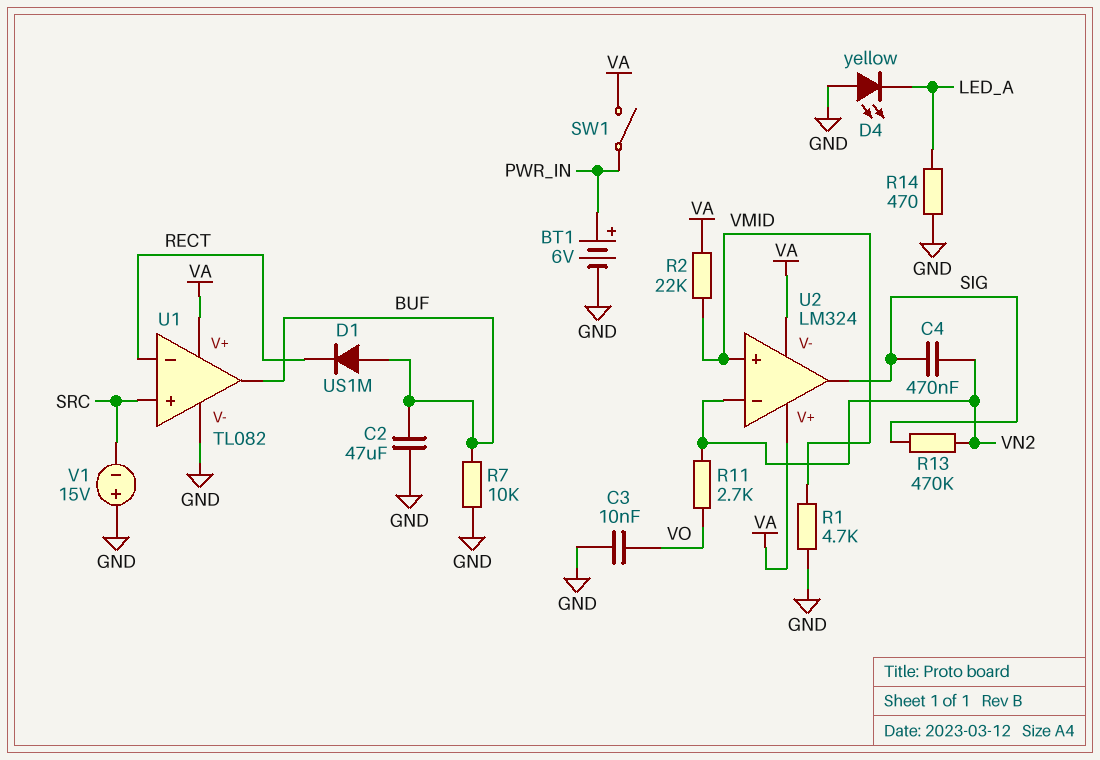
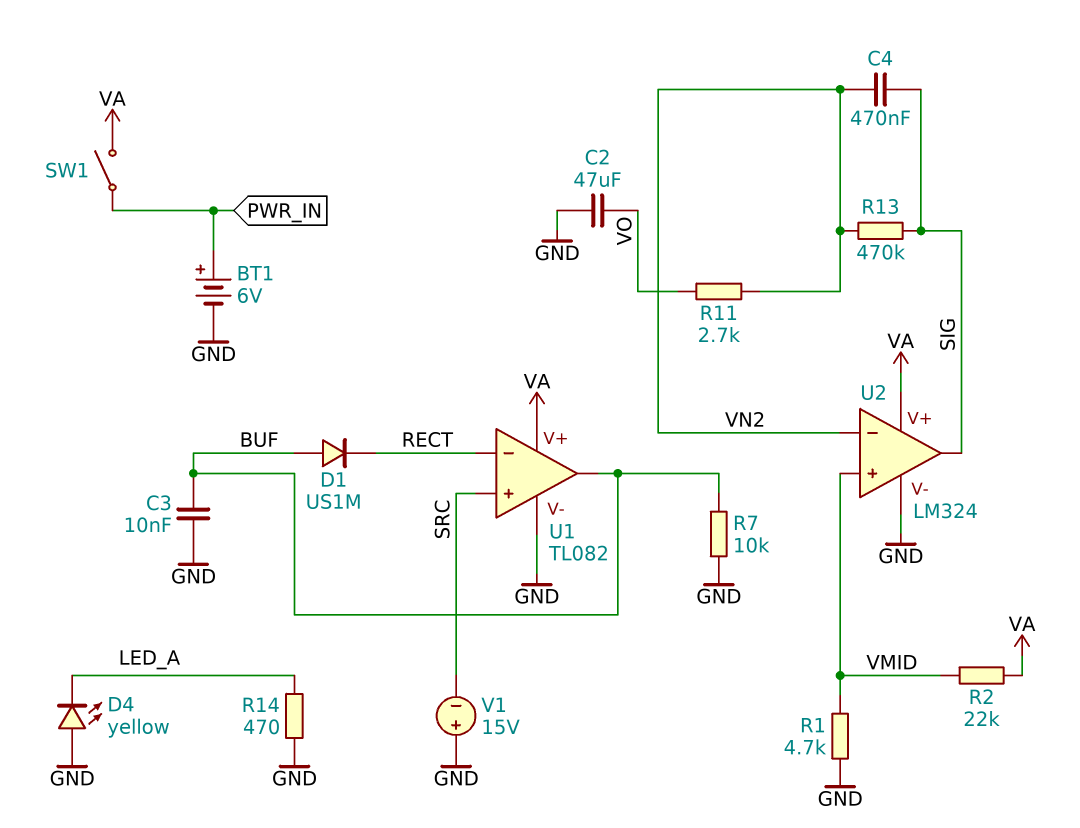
C2: 47uF (BUF, GND) -> 47uF (GND, VO)
C3: 10nF (GND, VO) -> 10nF (BUF, GND)
U2 pin V-: VA -> GND

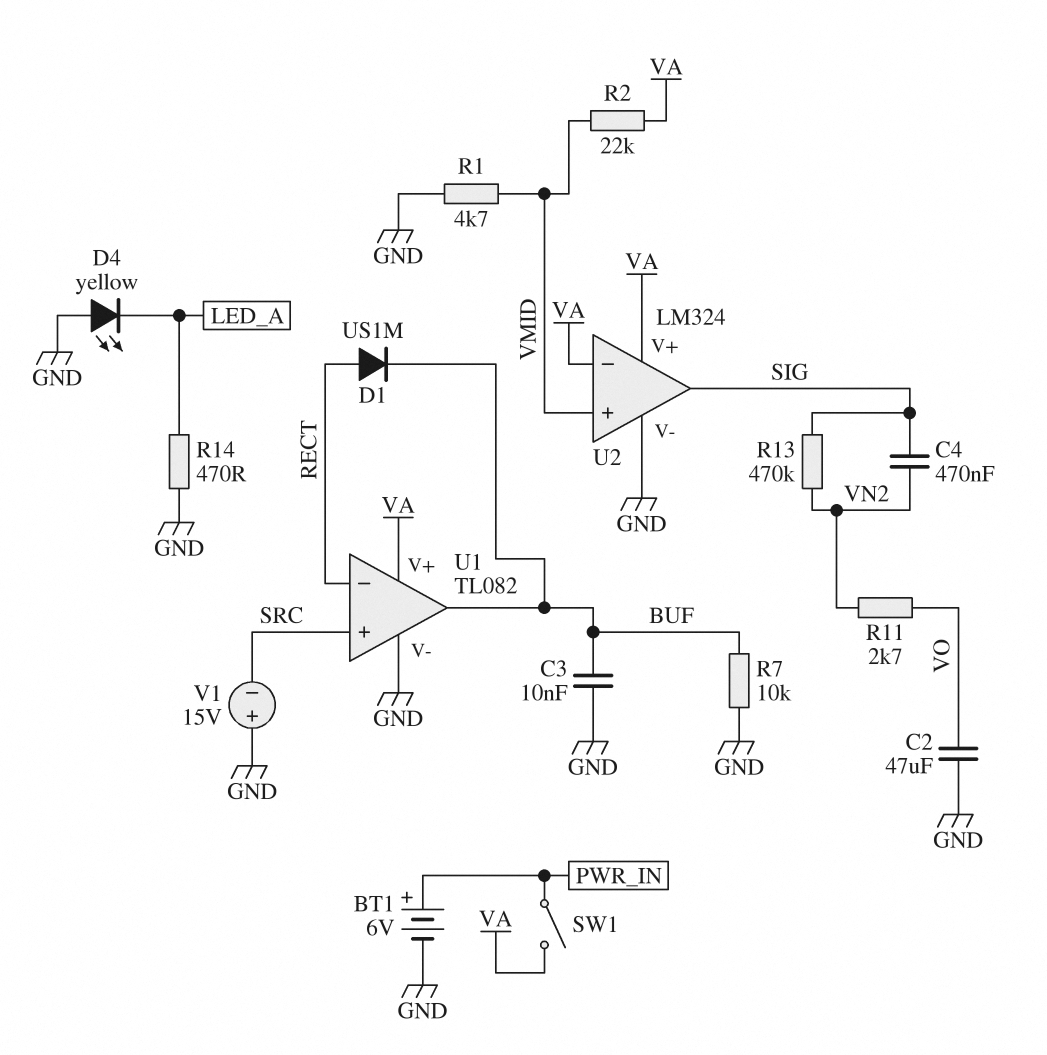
D1: diode US1M (A BUF, K RECT) -> diode US1M (A RECT, K BUF)
U2 pin in-: VN2 -> VA

